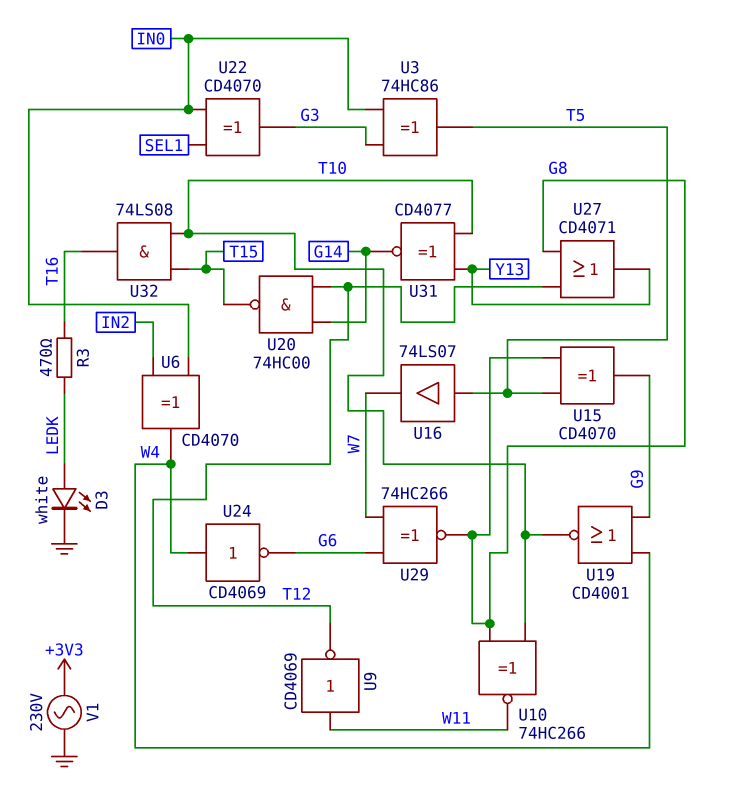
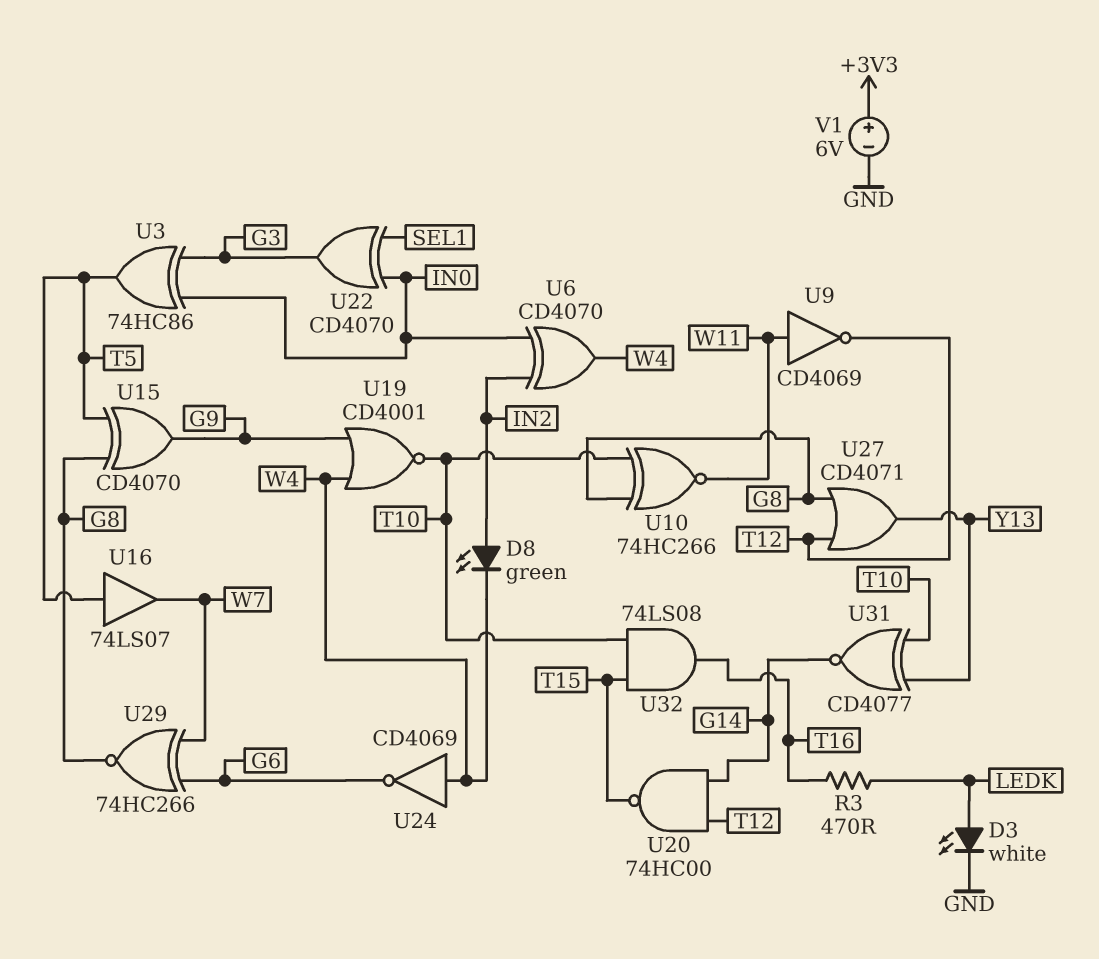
D8: none -> LED green (A IN2, K W4)
V1: AC 230V (+3V3, GND) -> 6V (plus +3V3, minus GND)

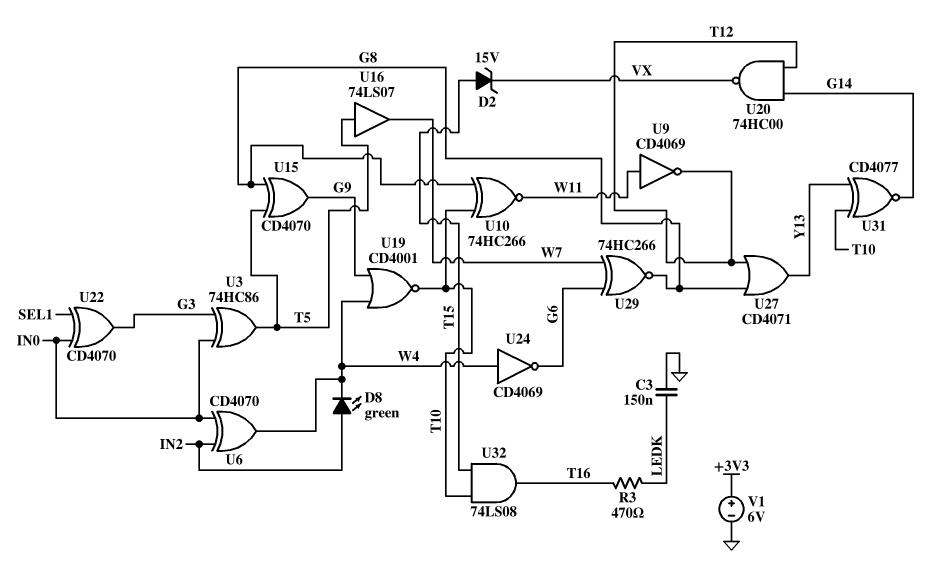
C3: none -> 150nF (GND, LEDK)
D2: none -> zener 15V (A T15, K VX)
D3: LED white (A LEDK, K GND) -> none
U20: NAND 74HC00 (in G14, in T12, out T15) -> NAND 74HC00 (in G14, in T12, out VX)

